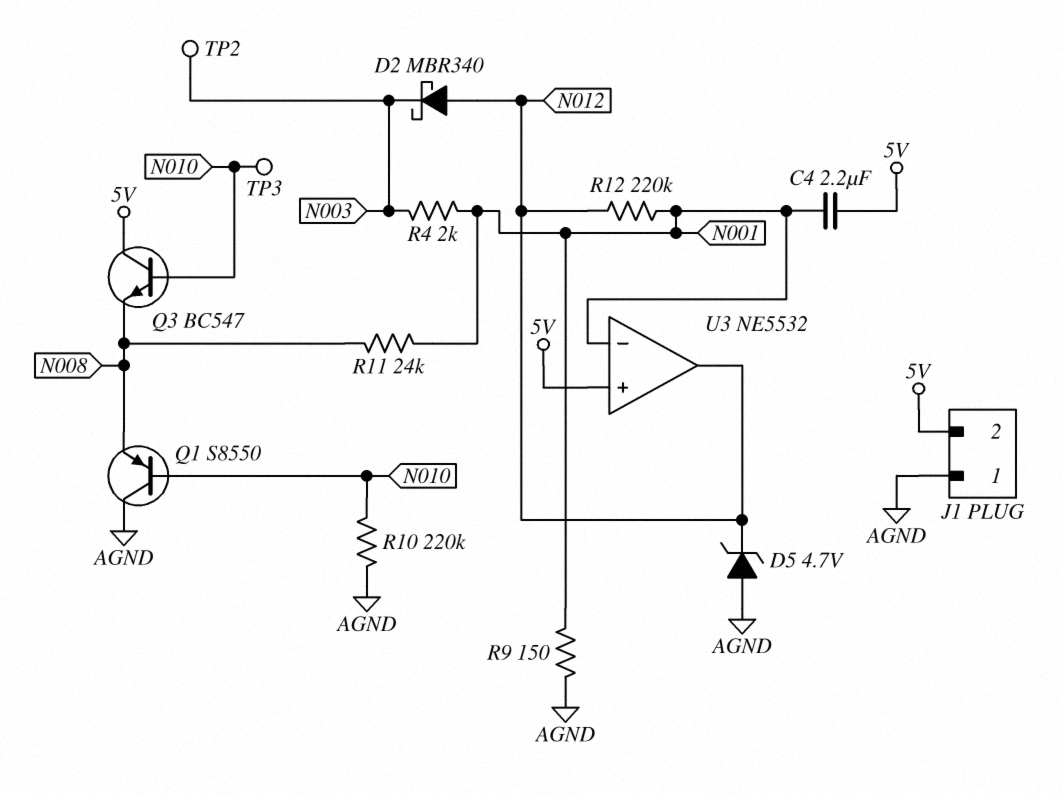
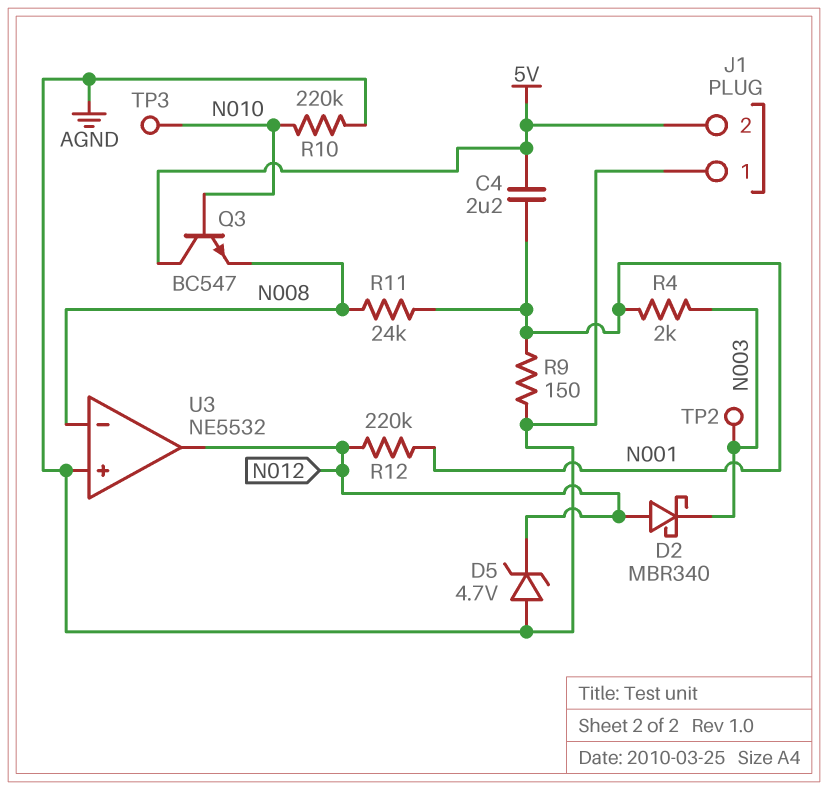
Q1: PNP S8550 (B N010, C AGND, E N008) -> none
U3 pin in+: 5V -> AGND
U3 pin in-: N001 -> N008

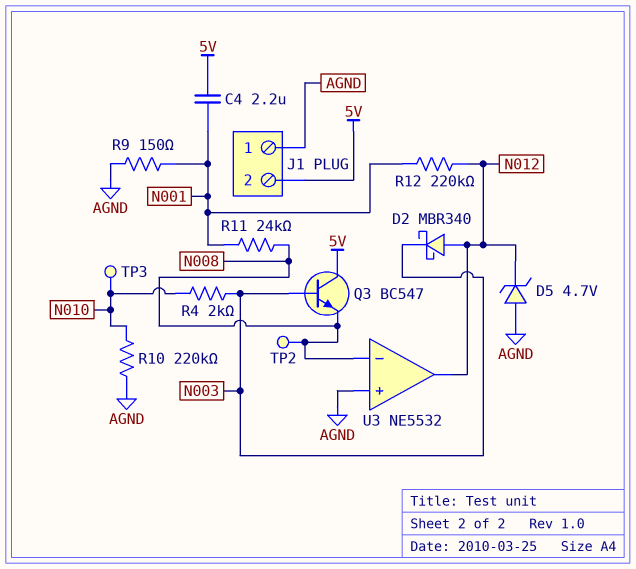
Q3: NPN BC547 (B N010, C 5V, E N008) -> NPN BC547 (B N003, C 5V, E N008)
R4: 2k (N001, N003) -> 2k (N003, N010)
TP2: test point (N003) -> test point (N008)

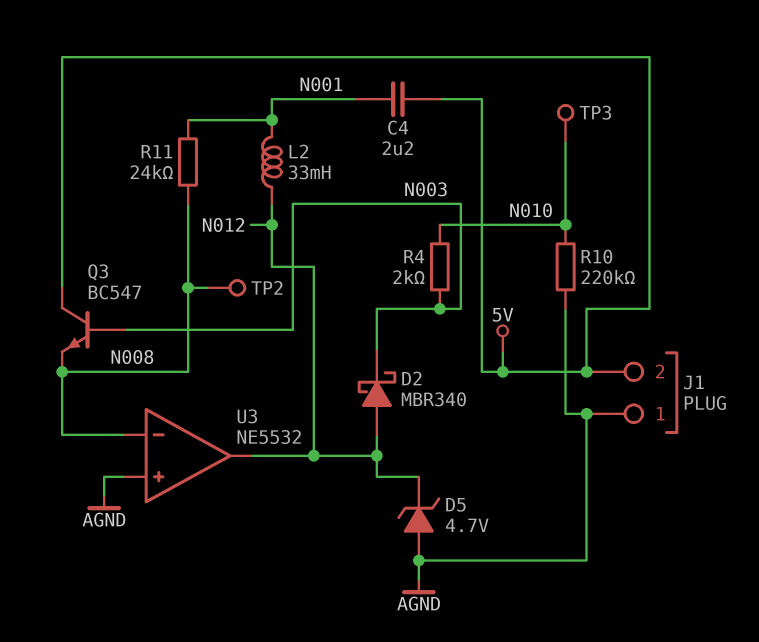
L2: none -> 33mH (N001, N012)
R9: 150 (AGND, N001) -> none
R12: 220k (N001, N012) -> none

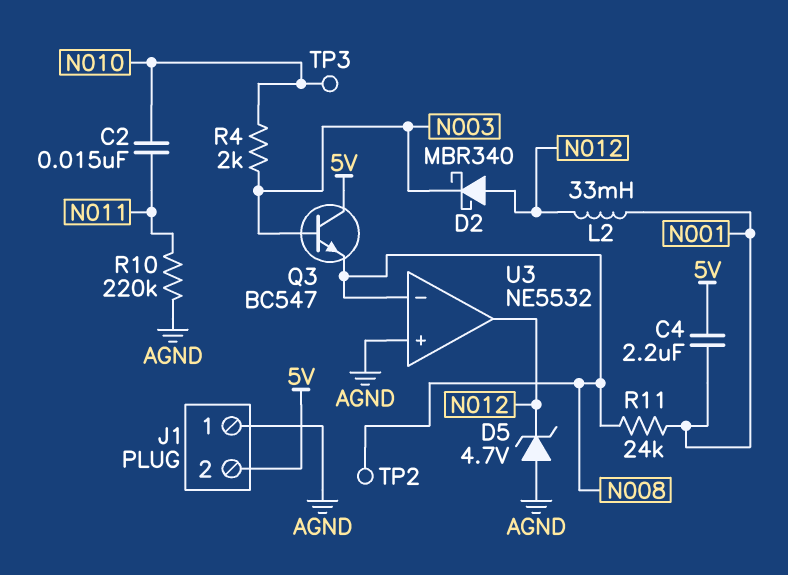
C2: none -> 15nF (N010, N011)
R10: 220k (AGND, N010) -> 220k (AGND, N011)

